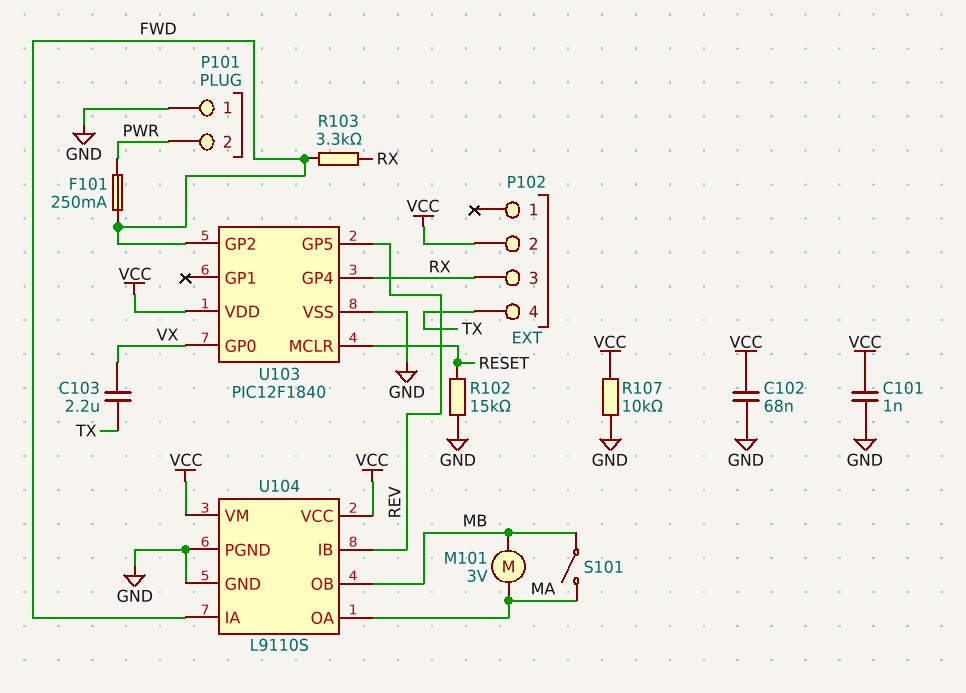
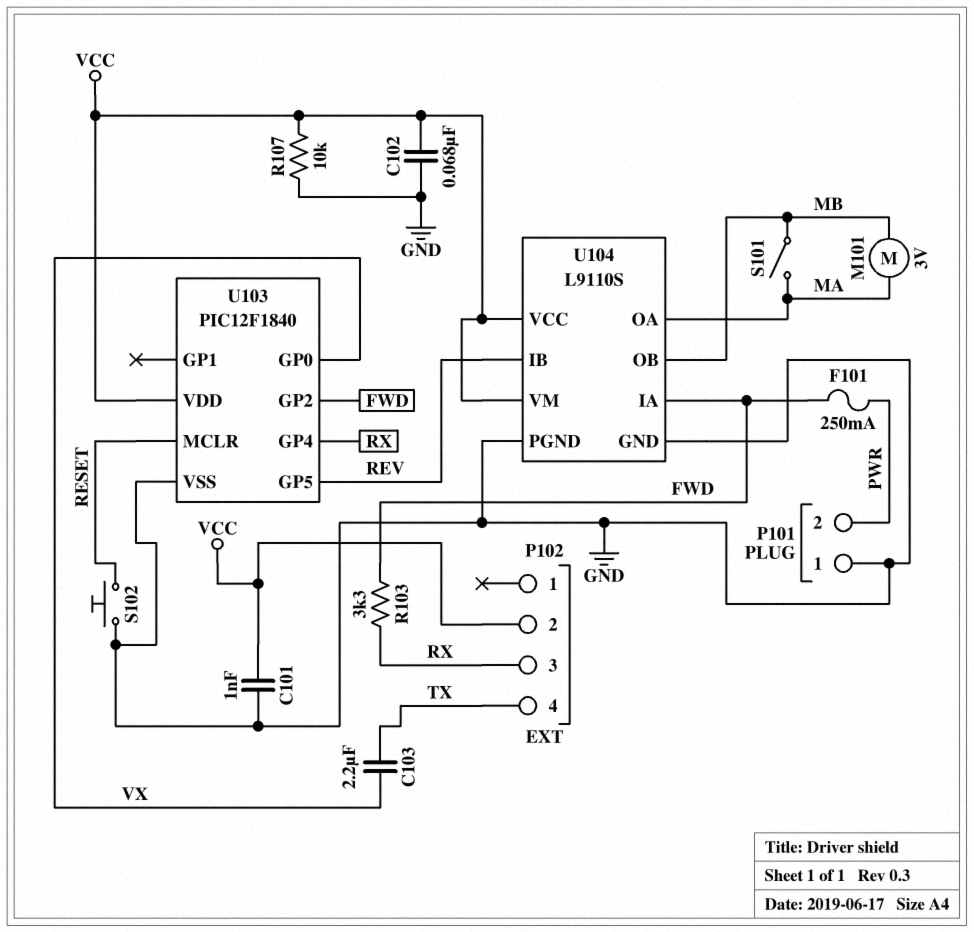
R102: 15k (GND, RESET) -> none
S102: none -> button (GND, RESET)

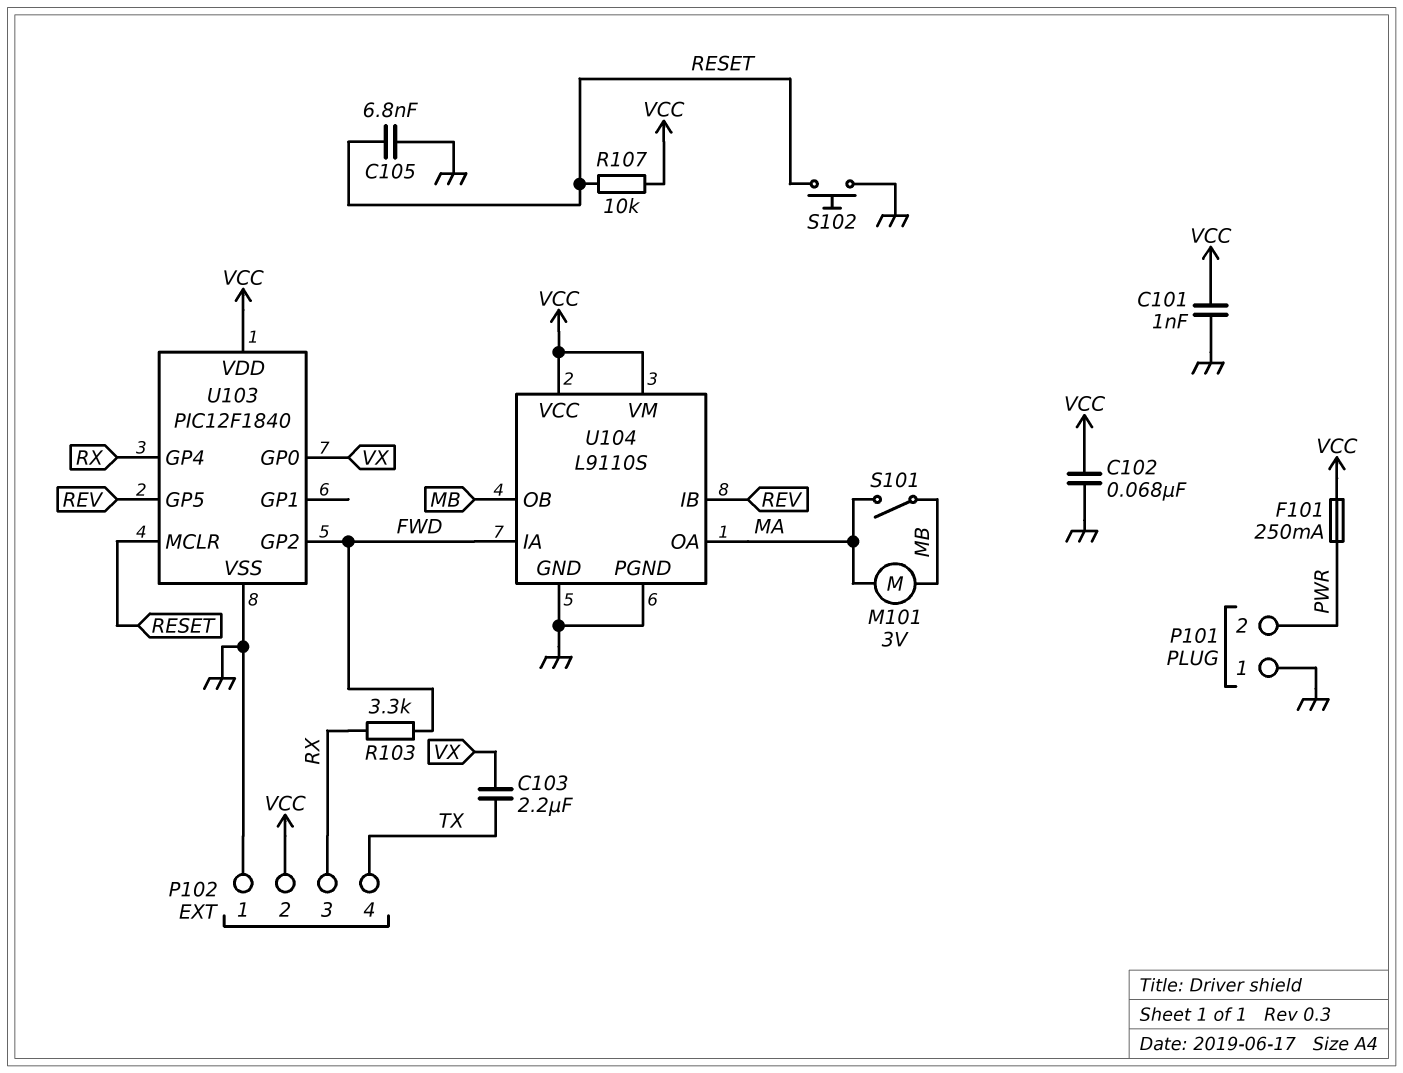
C105: none -> 6.8nF (GND, RESET)
F101: 250mA (FWD, PWR) -> 250mA (PWR, VCC)
P102 pin 1: none -> GND
R107: 10k (GND, VCC) -> 10k (RESET, VCC)

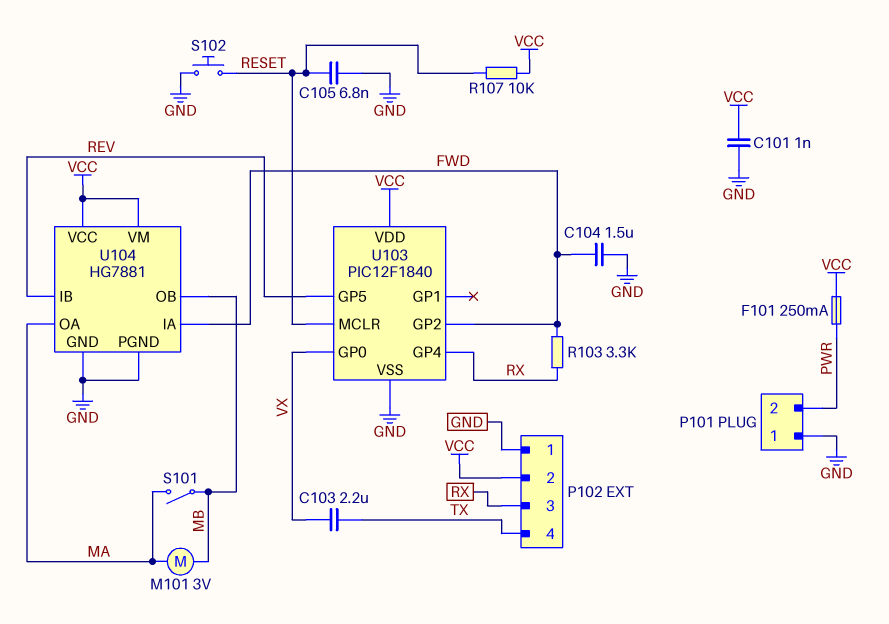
C102: 68nF (GND, VCC) -> none
C104: none -> 1.5uF (FWD, GND)
U104: L9110S -> HG7881

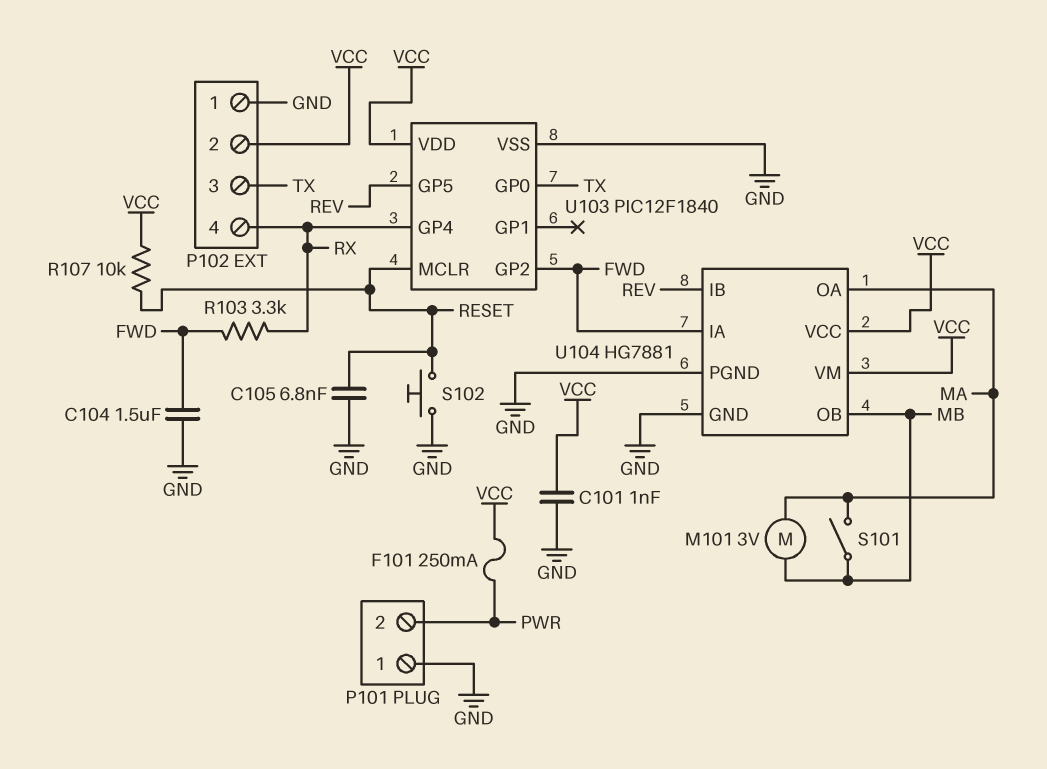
C103: 2.2uF (TX, VX) -> none
P102 pin 3: RX -> TX
P102 pin 4: TX -> RX
U103 pin GP0: VX -> TX

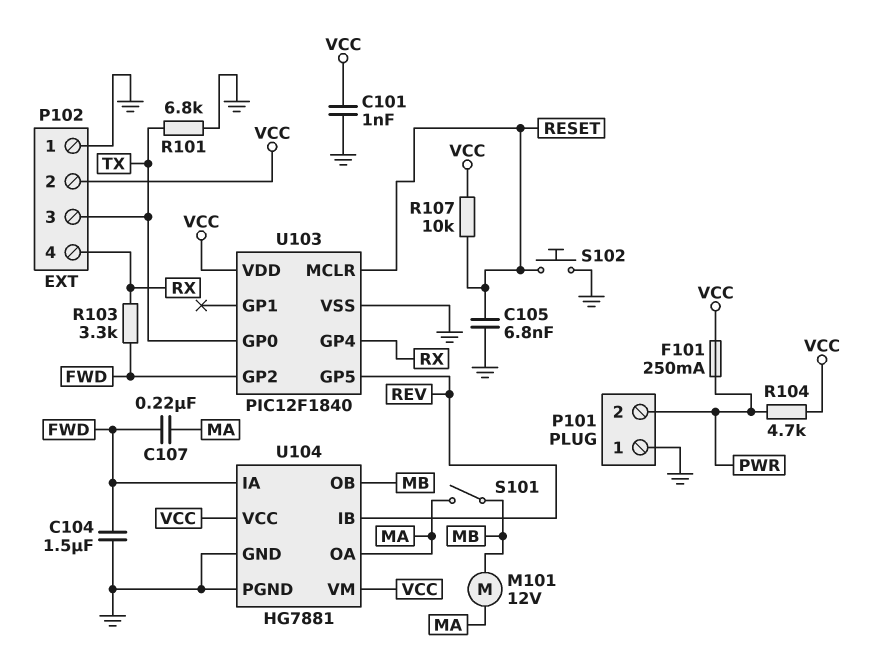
C107: none -> 220nF (FWD, MA)
M101: motor 3V (MA, MB) -> motor 12V (MA, MB)
R101: none -> 6.8k (GND, TX)
R104: none -> 4.7k (PWR, VCC)

